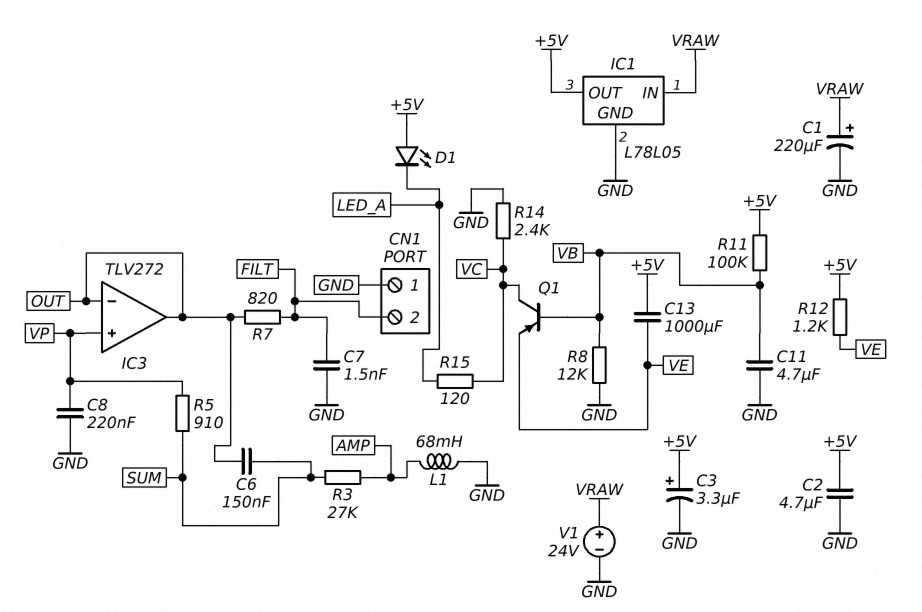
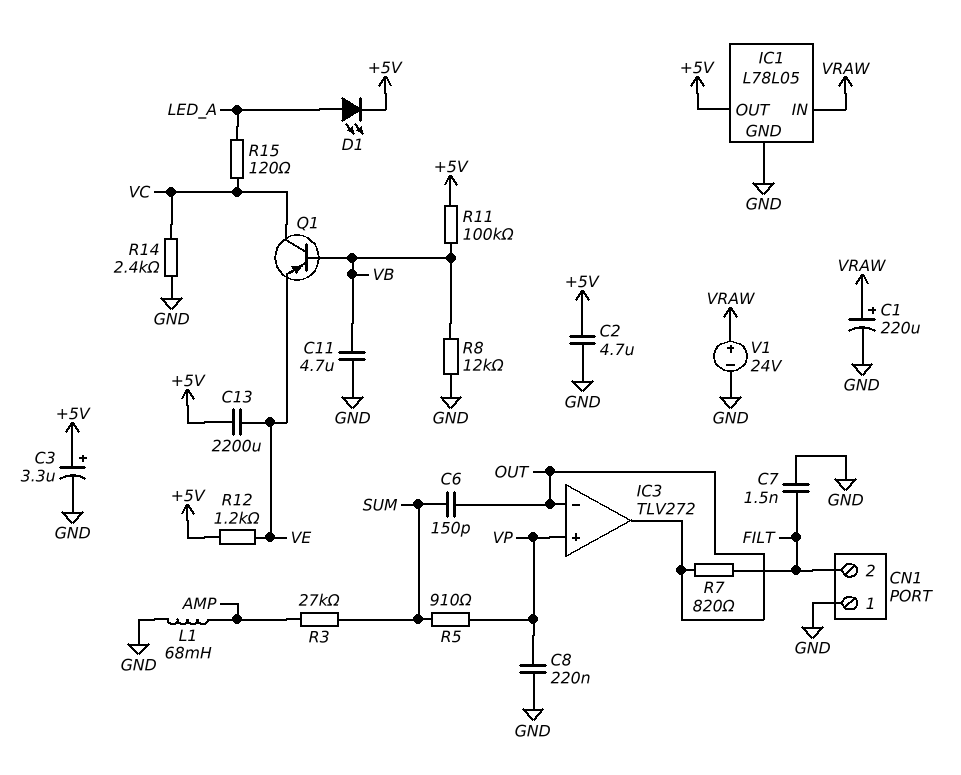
C6: 150nF (OUT, SUM) -> 150pF (OUT, SUM)
C13: 1000uF (+5V, VE) -> 2200uF (+5V, VE)
D1: LED (A +5V, K LED_A) -> LED (A LED_A, K +5V)

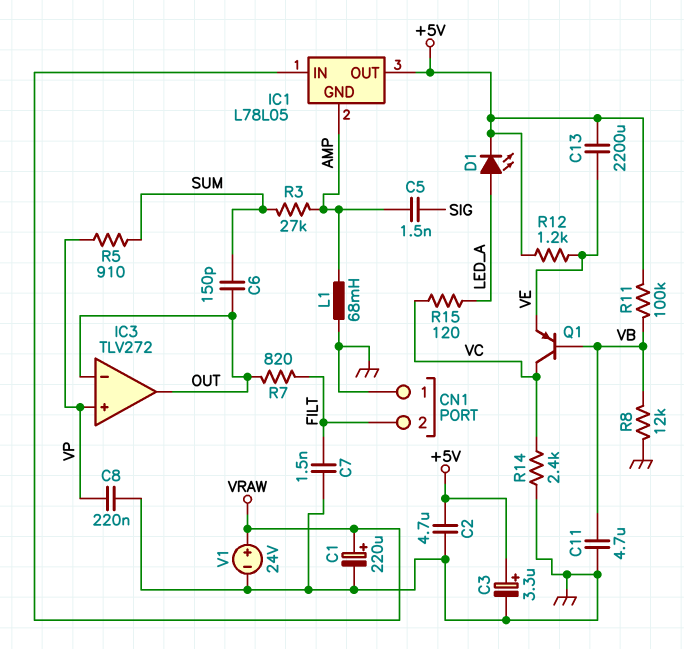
C5: none -> 1.5nF (AMP, SIG)
IC1 pin GND: GND -> AMP

